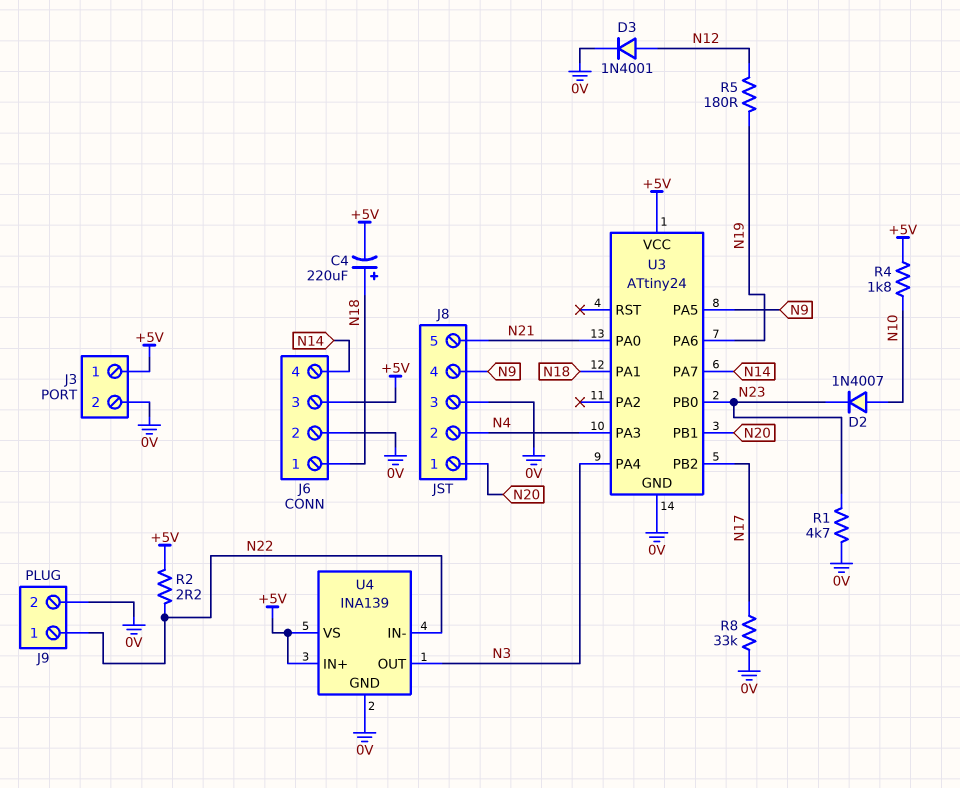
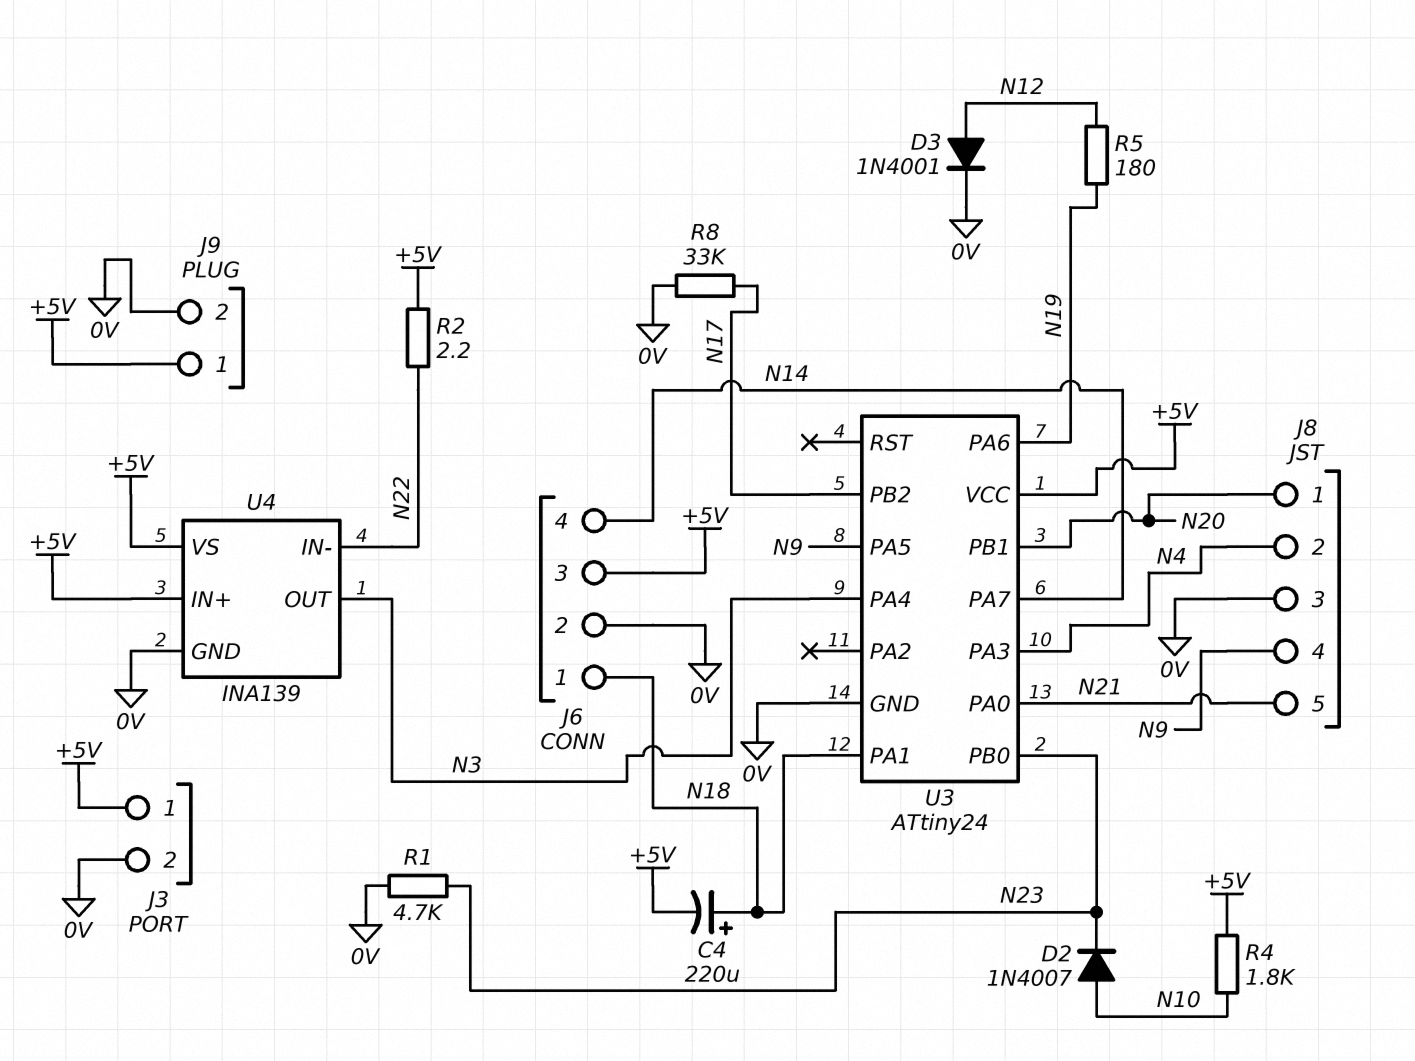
J9 pin 1: N22 -> +5V

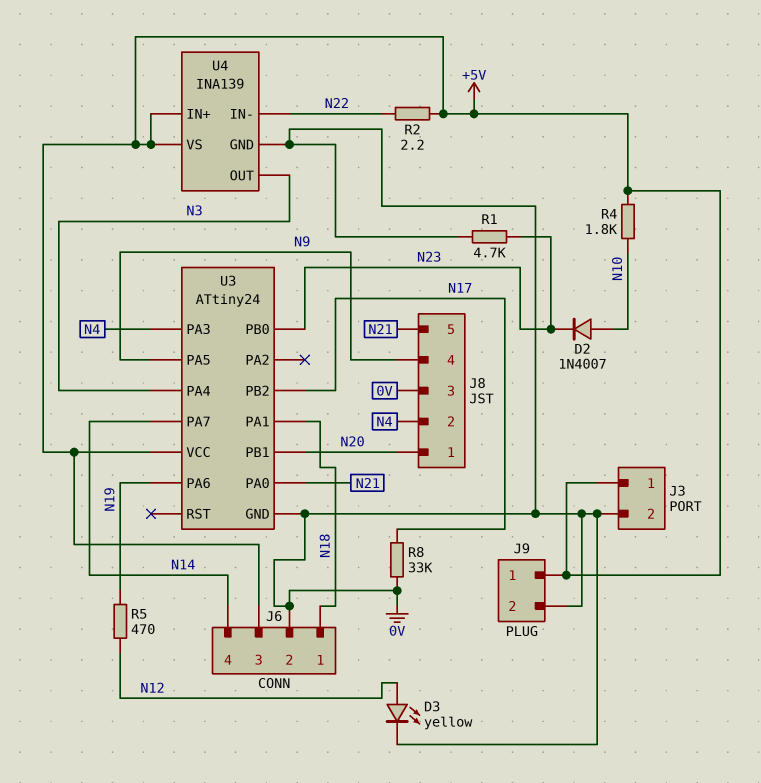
C4: 220uF (plus N18, minus +5V) -> none
D3: diode 1N4001 (A N12, K 0V) -> LED yellow (A N12, K 0V)
R5: 180 (N12, N19) -> 470 (N12, N19)

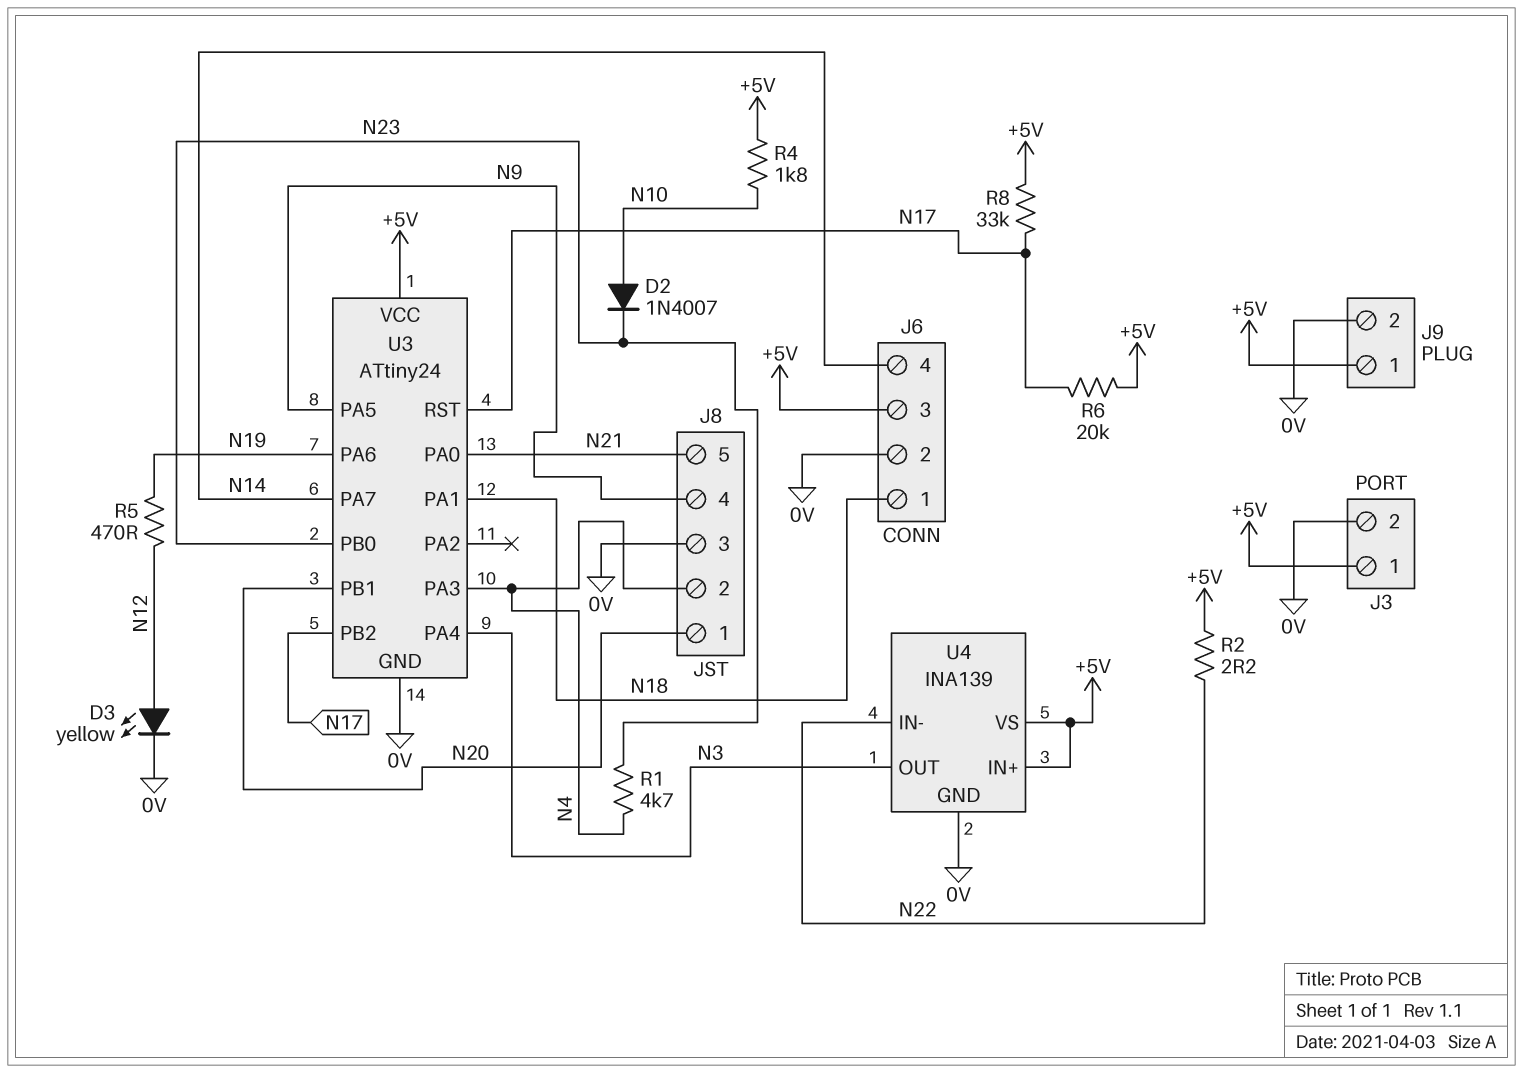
R1: 4.7k (0V, N23) -> 4.7k (N4, N23)
R6: none -> 20k (+5V, N17)
R8: 33k (0V, N17) -> 33k (+5V, N17)
U3 pin RST: none -> N17

